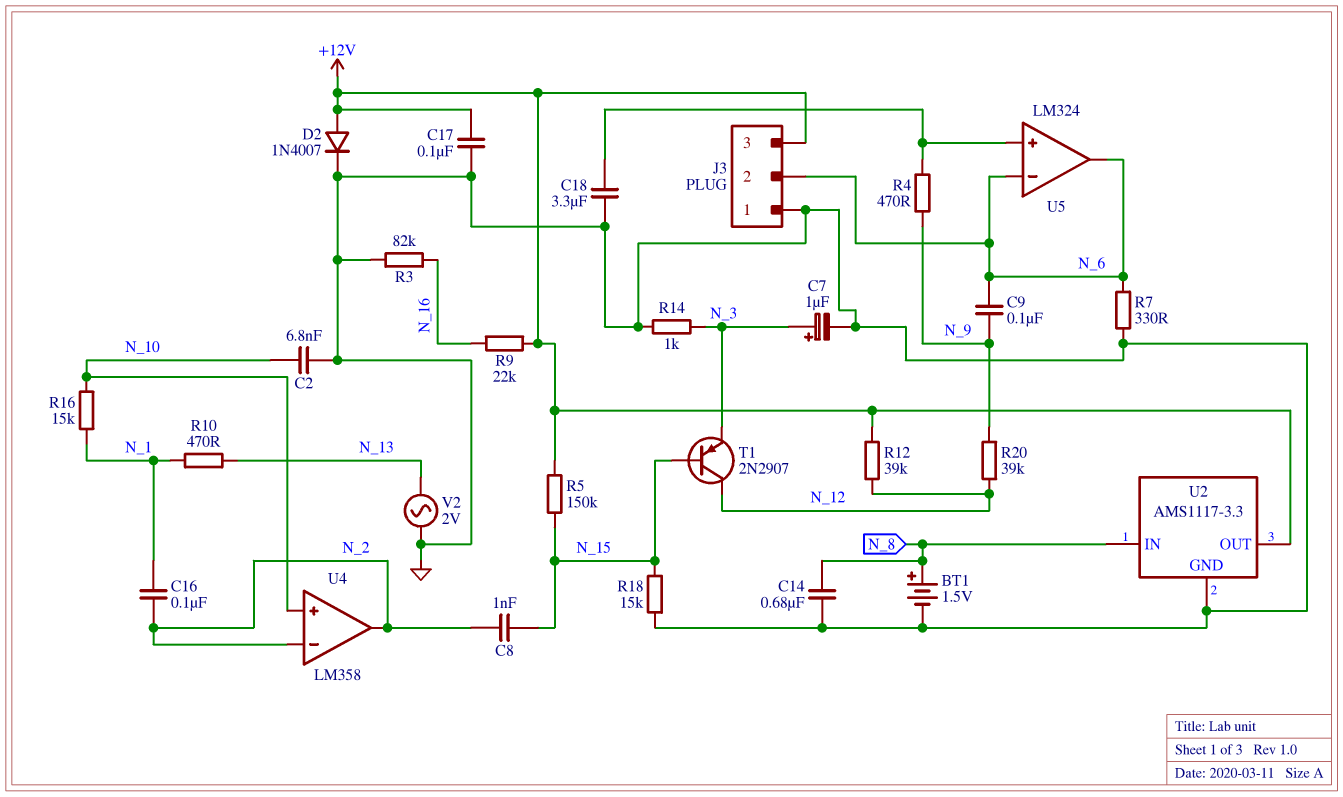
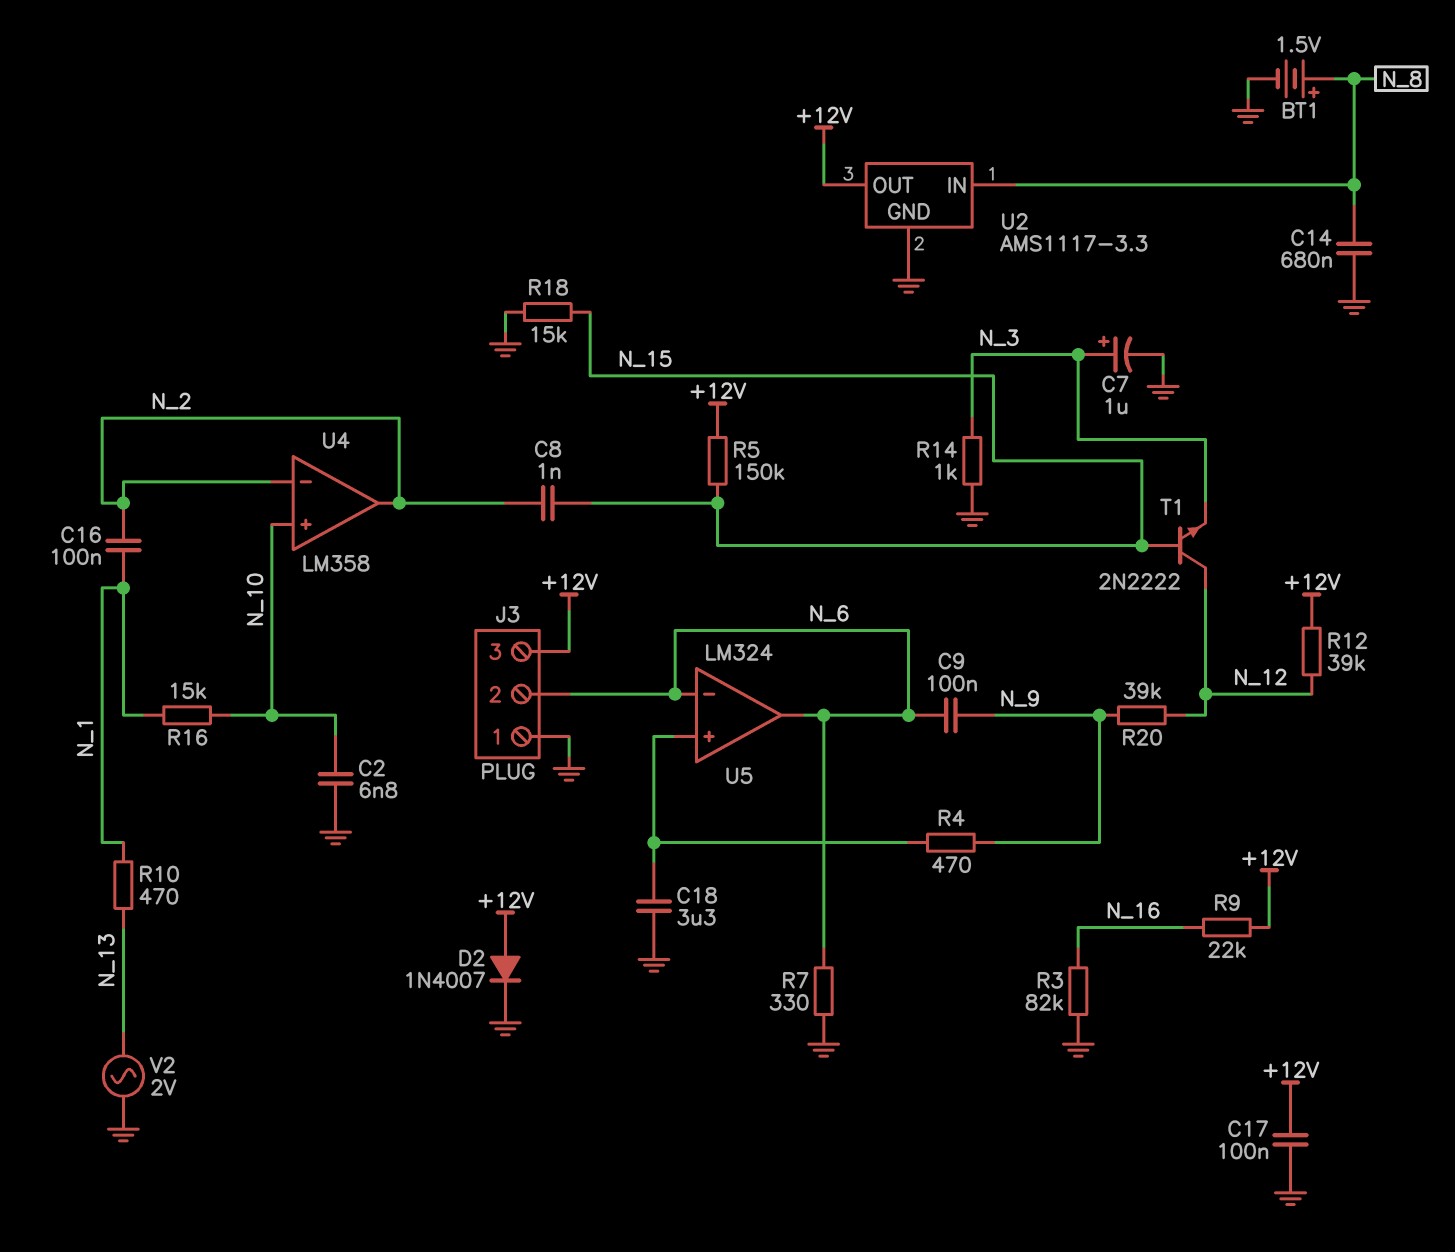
T1: PNP 2N2907 (B N_15, C N_12, E N_3) -> NPN 2N2222 (B N_15, C N_12, E N_3)

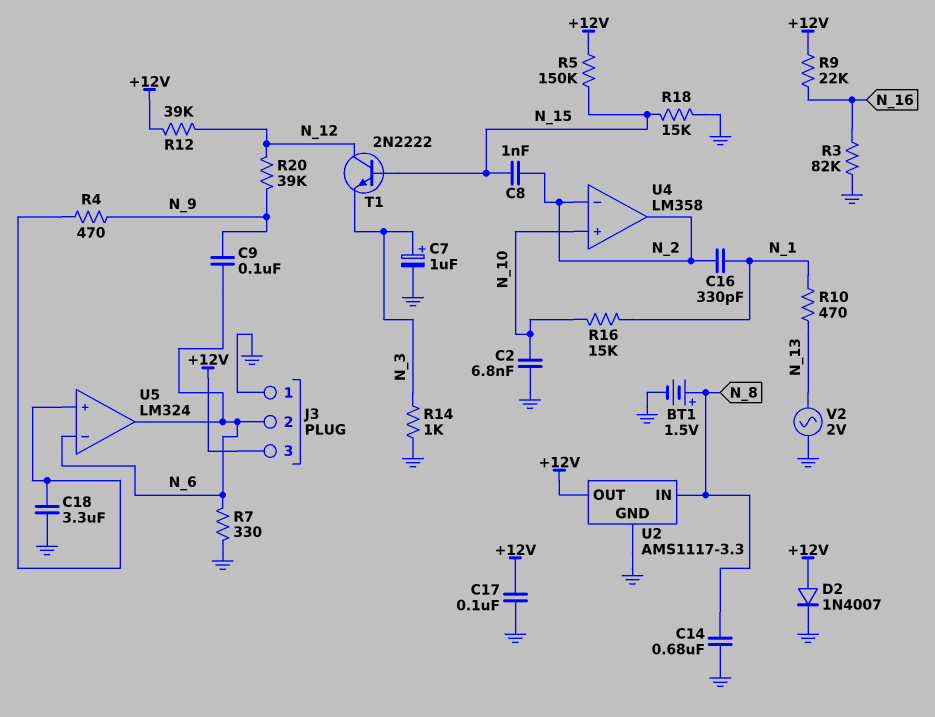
C16: 100nF (N_1, N_2) -> 330pF (N_1, N_2)

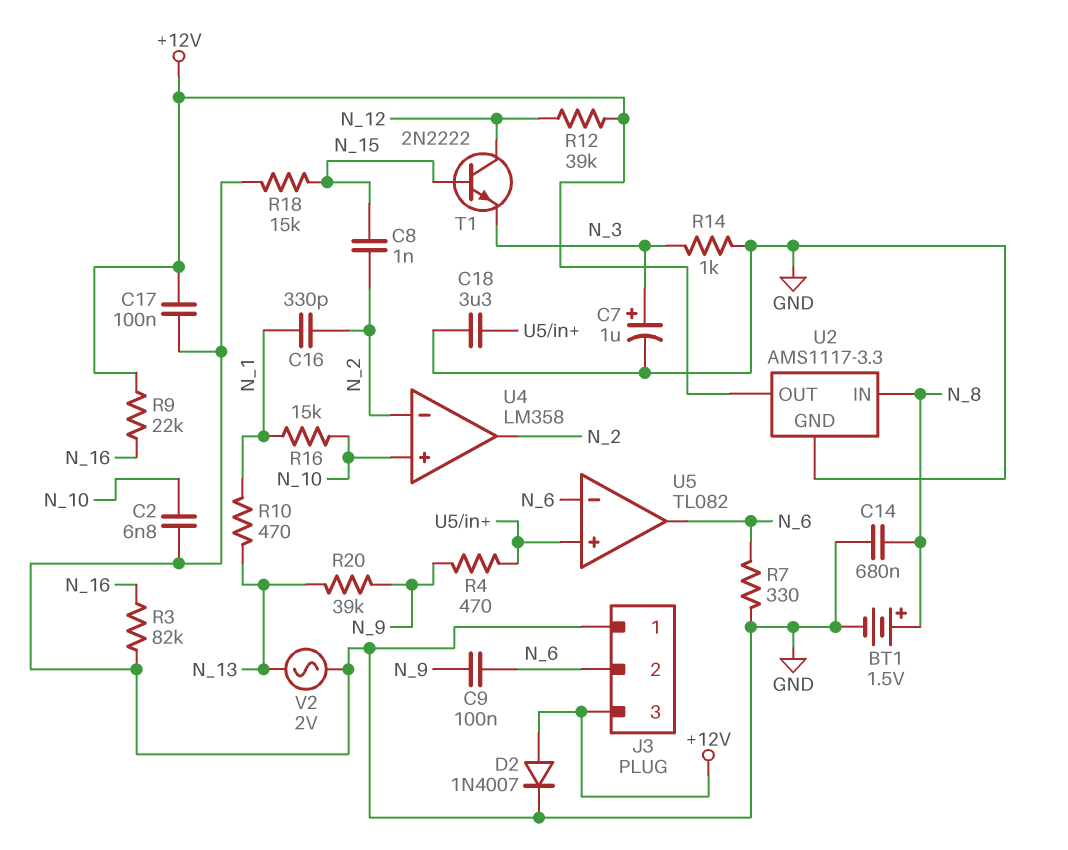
R5: 150k (+12V, N_15) -> none
R20: 39k (N_9, N_12) -> 39k (N_9, N_13)
U5: LM324 -> TL082

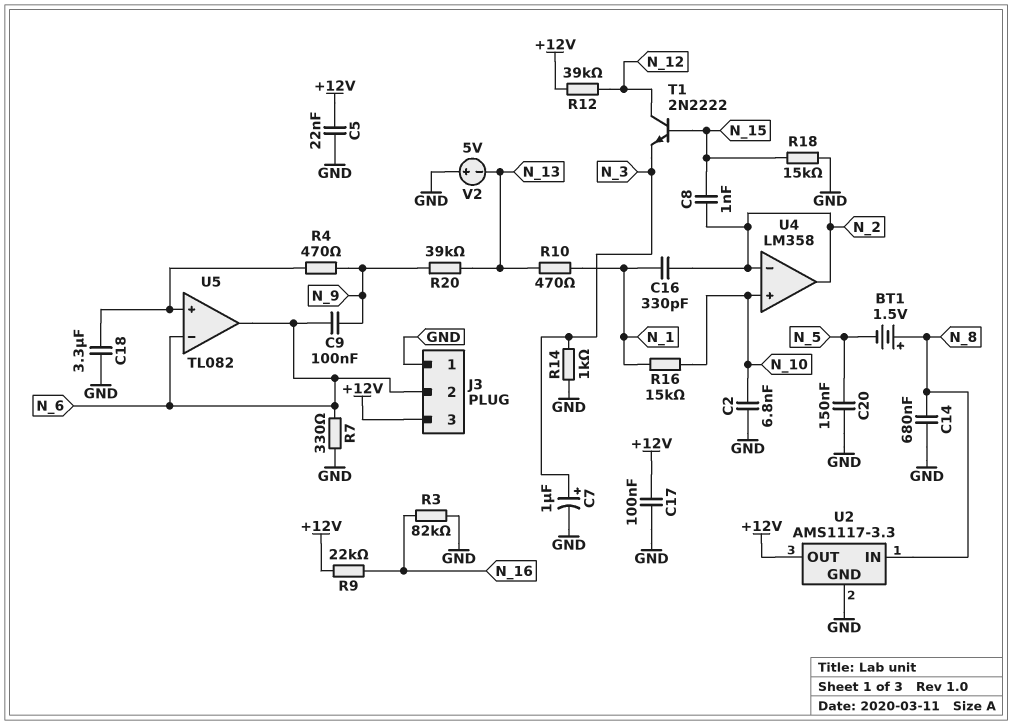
BT1: 1.5V (plus N_8, minus GND) -> 1.5V (plus N_8, minus N_5)
C5: none -> 22nF (+12V, GND)
C20: none -> 150nF (GND, N_5)
D2: diode 1N4007 (A +12V, K GND) -> none
V2: AC 2V (GND, N_13) -> 5V (plus GND, minus N_13)

